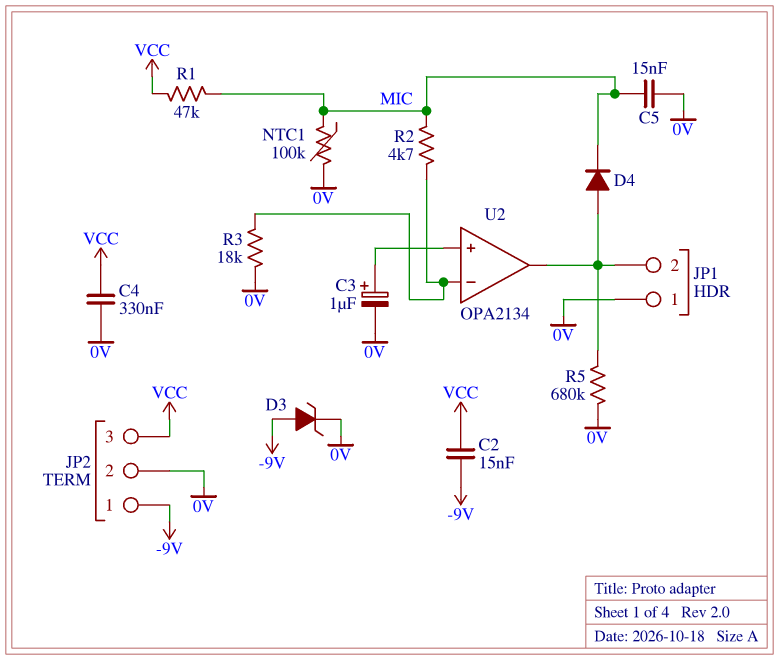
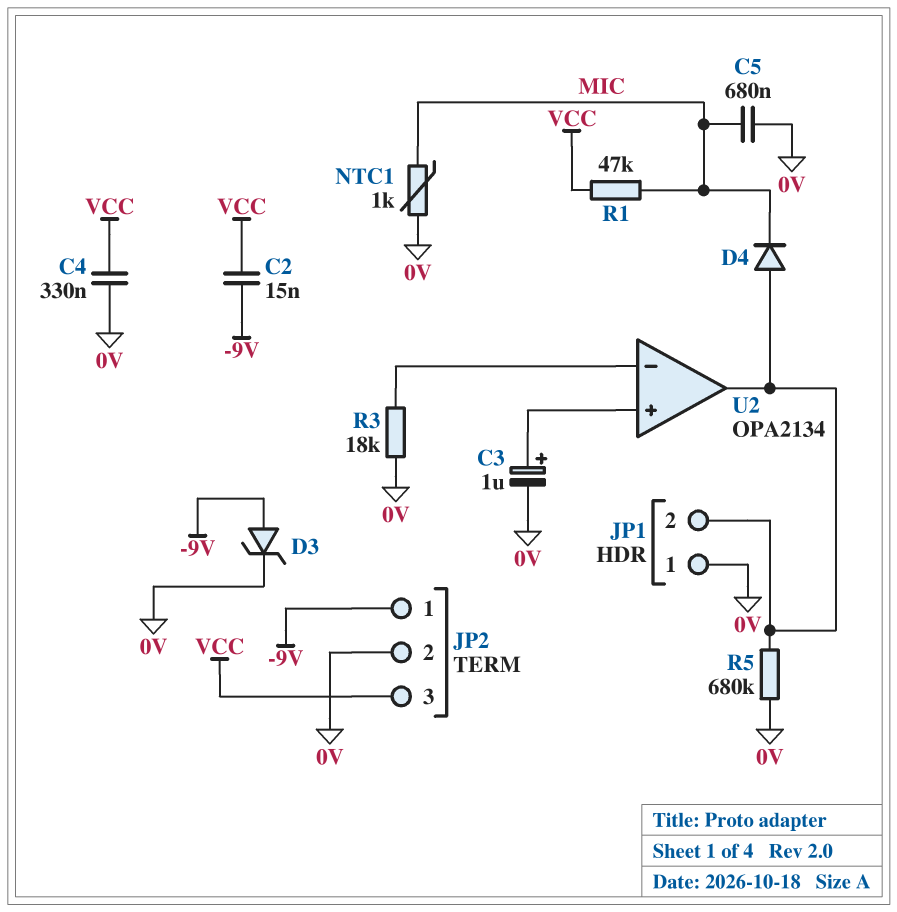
C5: 15nF (0V, MIC) -> 680nF (0V, MIC)
NTC1: 100k (0V, MIC) -> 1k (0V, MIC)
R2: 4.7k (MIC, U2/in-) -> none

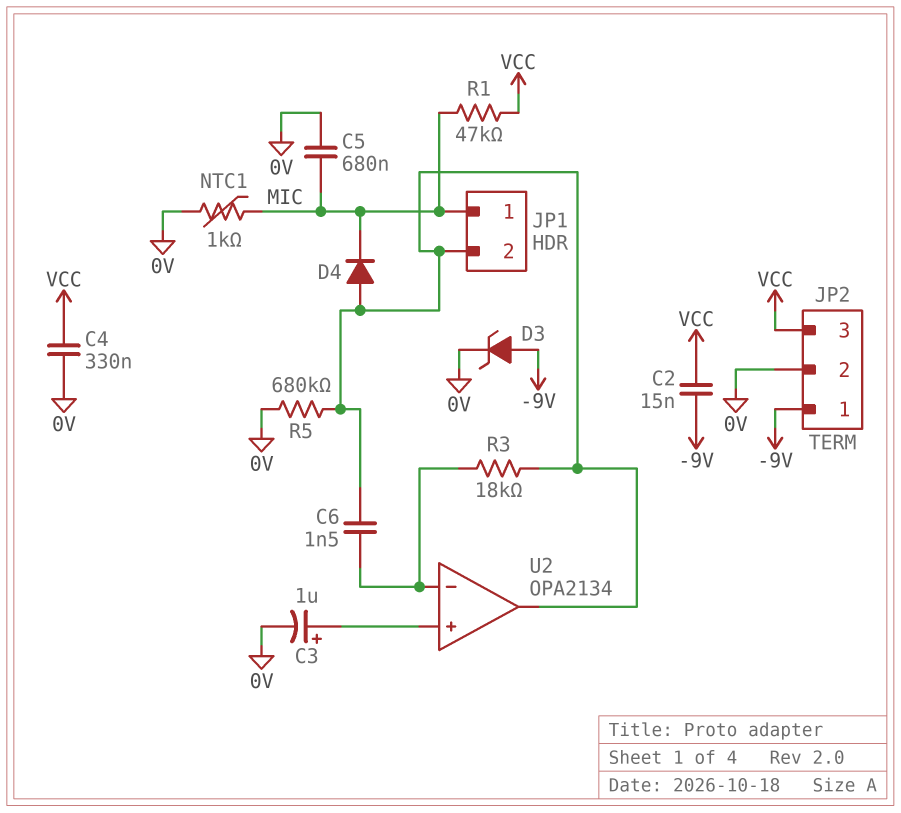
C6: none -> 1.5nF (JP1/2, U2/in-)
JP1 pin 1: 0V -> MIC
R3: 18k (0V, U2/in-) -> 18k (JP1/2, U2/in-)

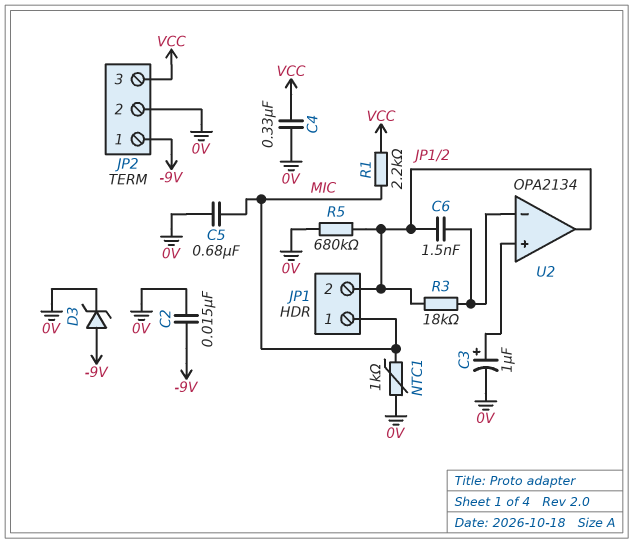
C2: 15nF (-9V, VCC) -> 15nF (-9V, 0V)
D4: diode (A JP1/2, K MIC) -> none
R1: 47k (MIC, VCC) -> 2.2k (MIC, VCC)

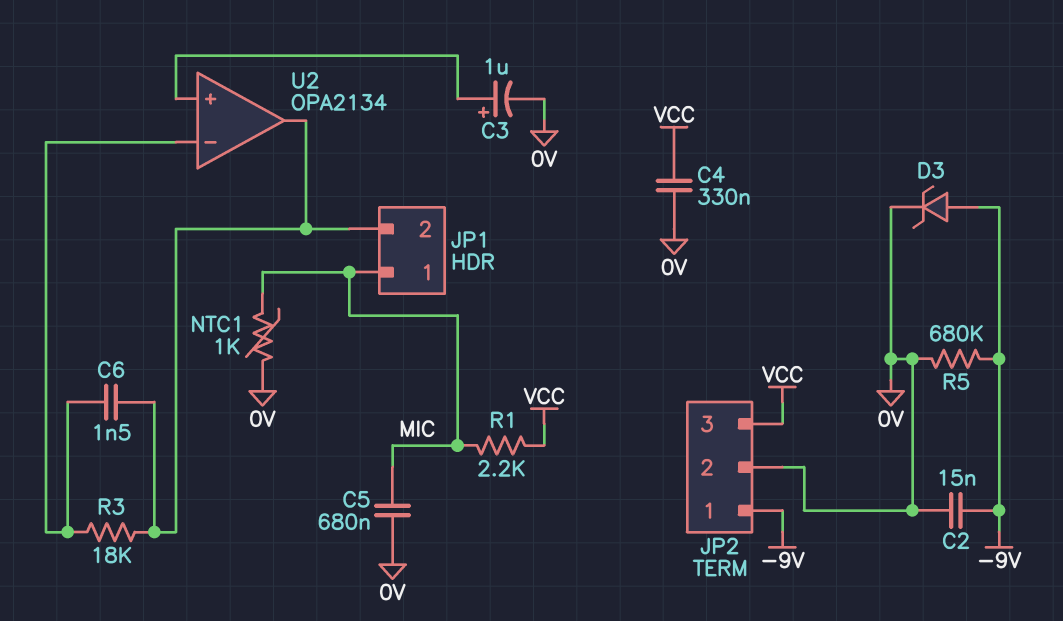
R5: 680k (0V, JP1/2) -> 680k (-9V, 0V)

